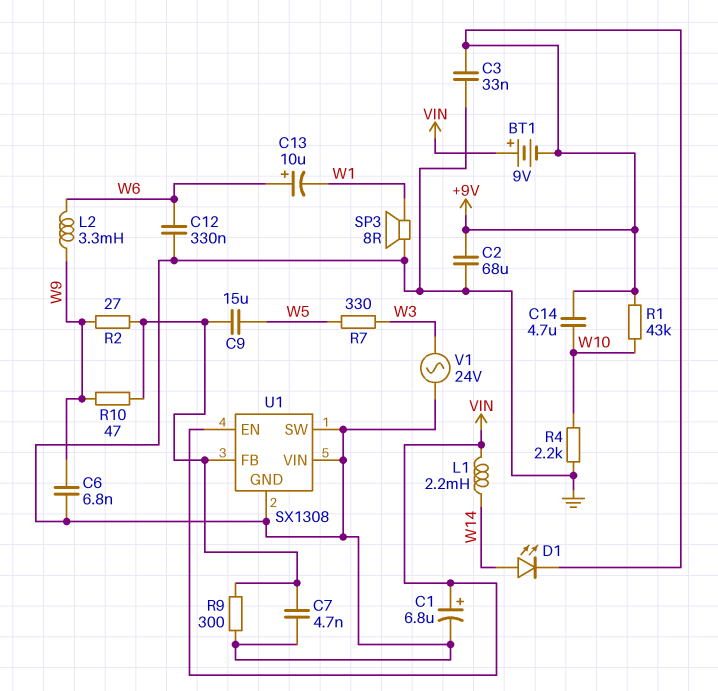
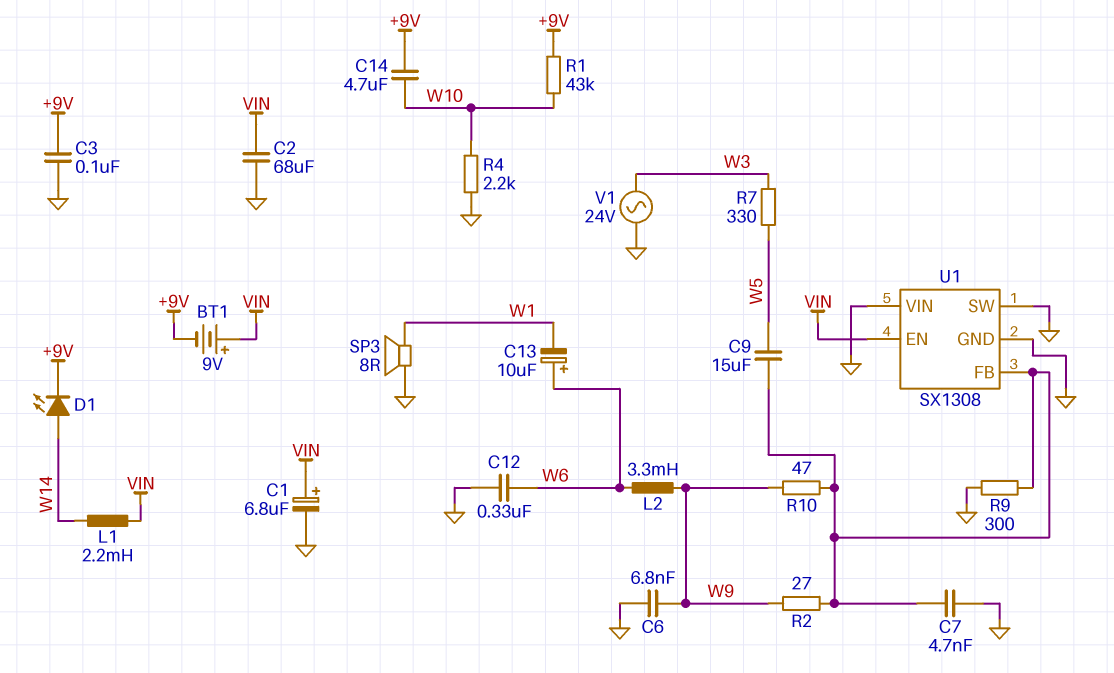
C2: 68uF (+9V, GND) -> 68uF (GND, VIN)
C3: 33nF (+9V, GND) -> 100nF (+9V, GND)

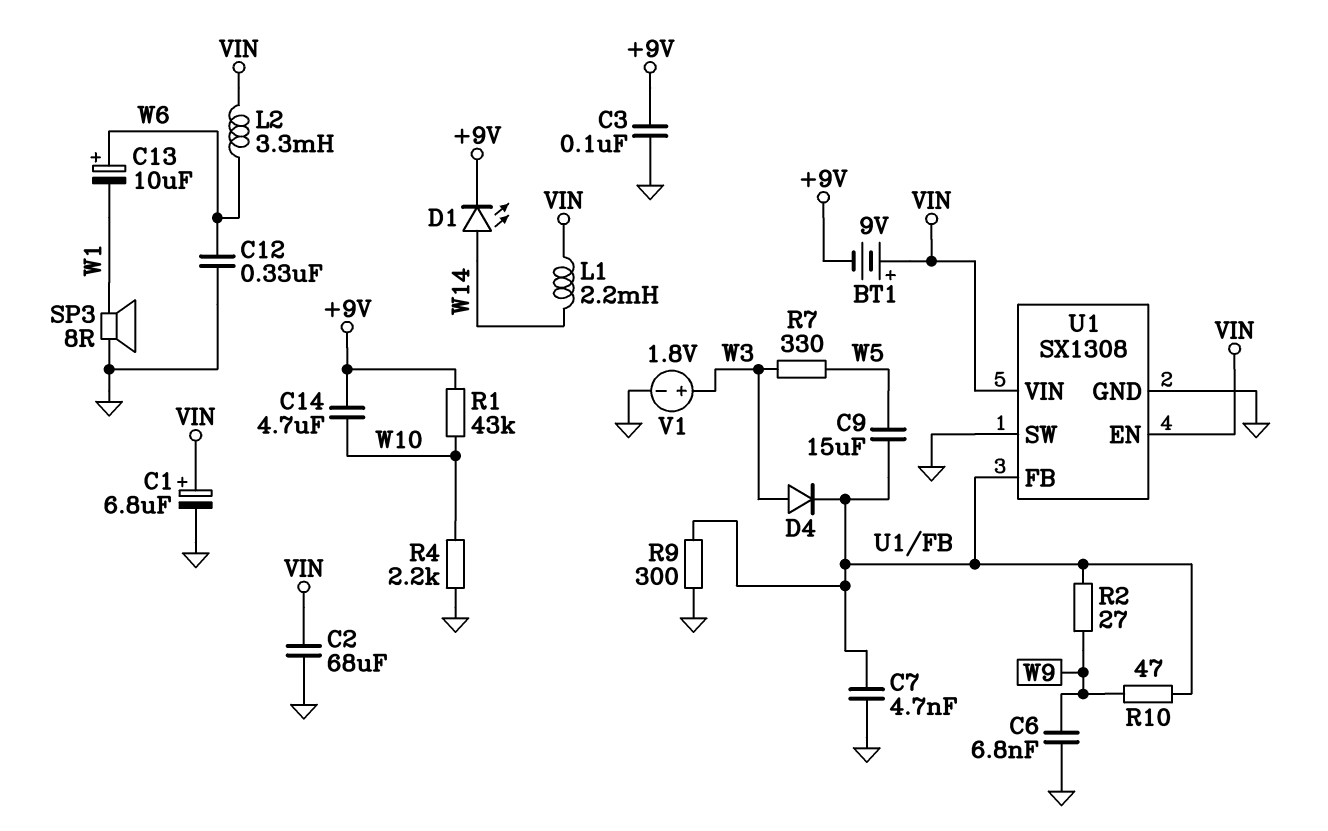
D4: none -> diode (A W3, K U1/FB)
L2: 3.3mH (W6, W9) -> 3.3mH (VIN, W6)
U1 pin VIN: GND -> VIN
V1: AC 24V (GND, W3) -> 1.8V (plus W3, minus GND)

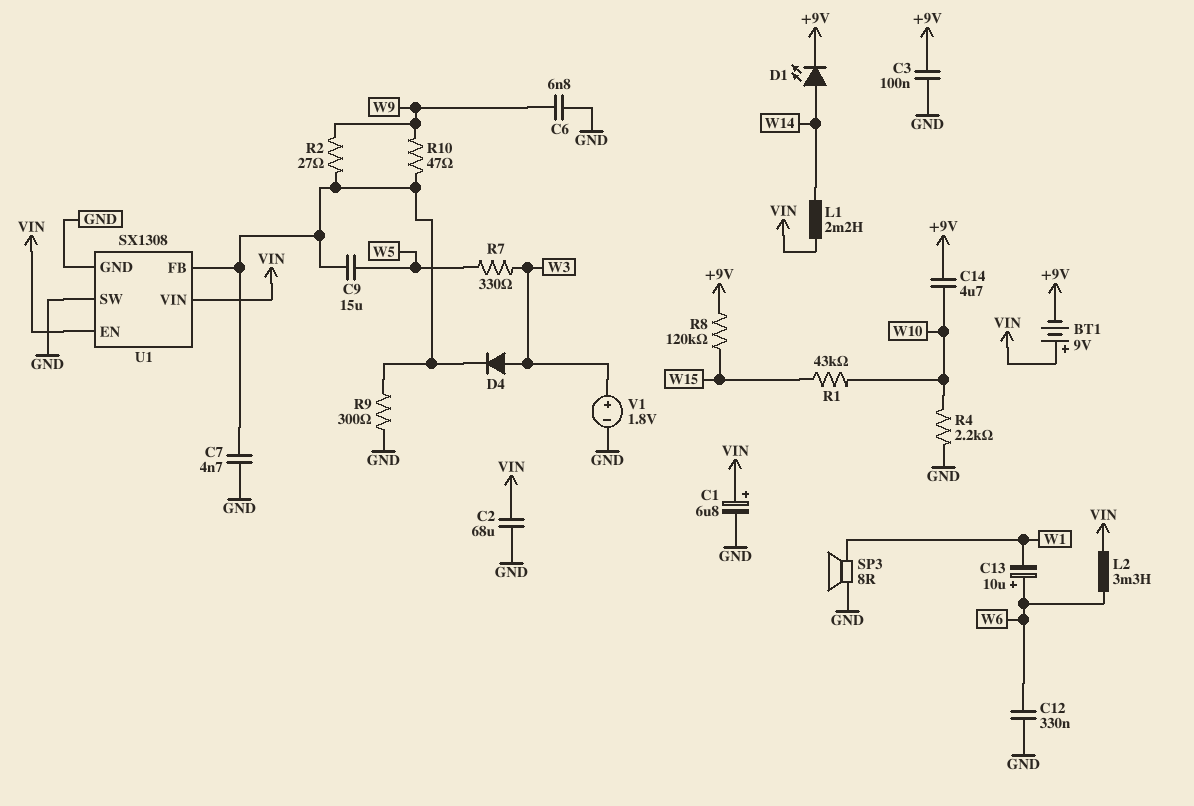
R1: 43k (+9V, W10) -> 43k (W10, W15)
R8: none -> 120k (+9V, W15)

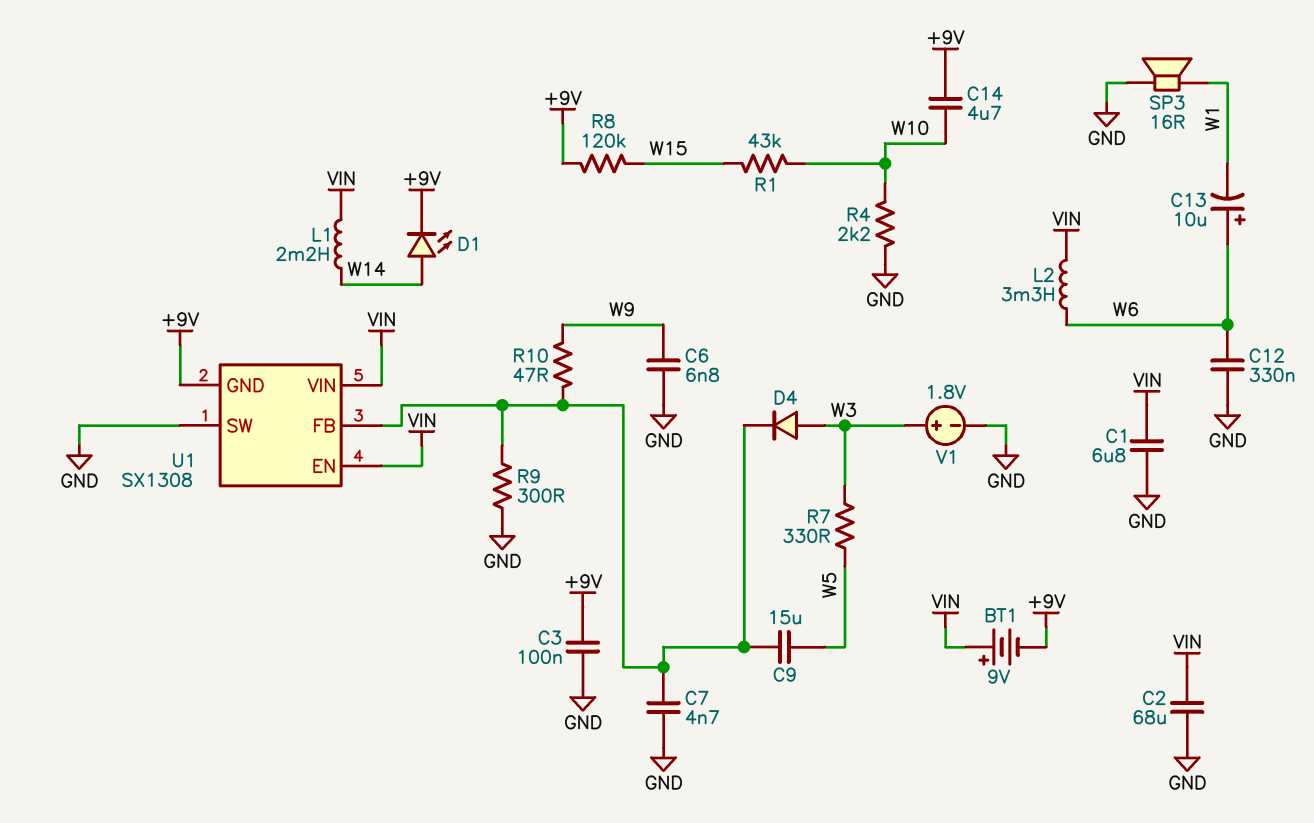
C1: 6.8uF (plus VIN, minus GND) -> 6.8uF (GND, VIN)
R2: 27 (U1/FB, W9) -> none
SP3: speaker 8R (GND, W1) -> speaker 16R (GND, W1)
U1 pin GND: GND -> +9V

